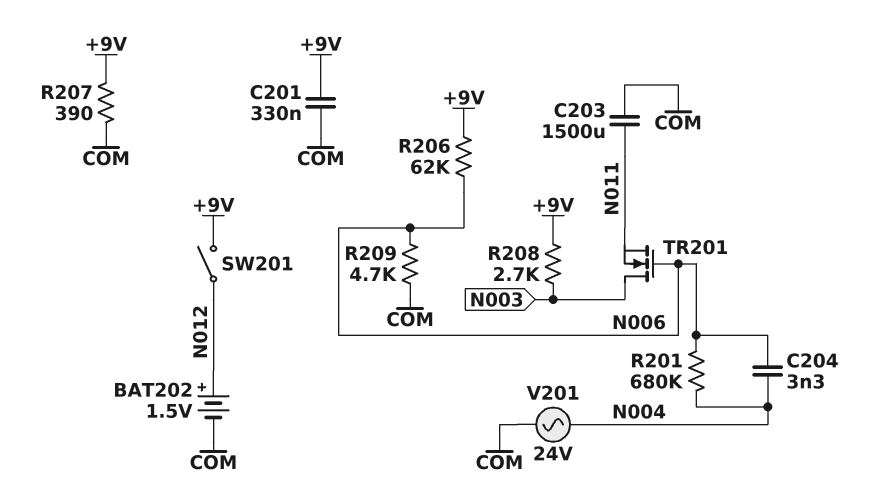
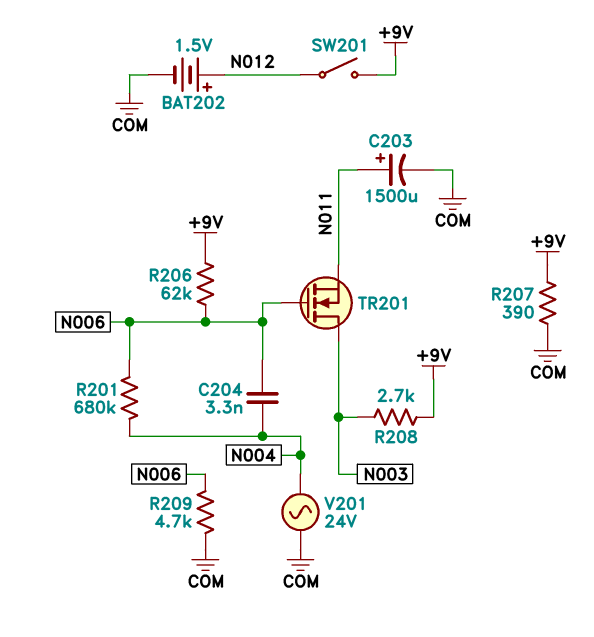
C201: 330nF (+9V, COM) -> none
C203: 1500uF (COM, N011) -> 1500uF (plus N011, minus COM)

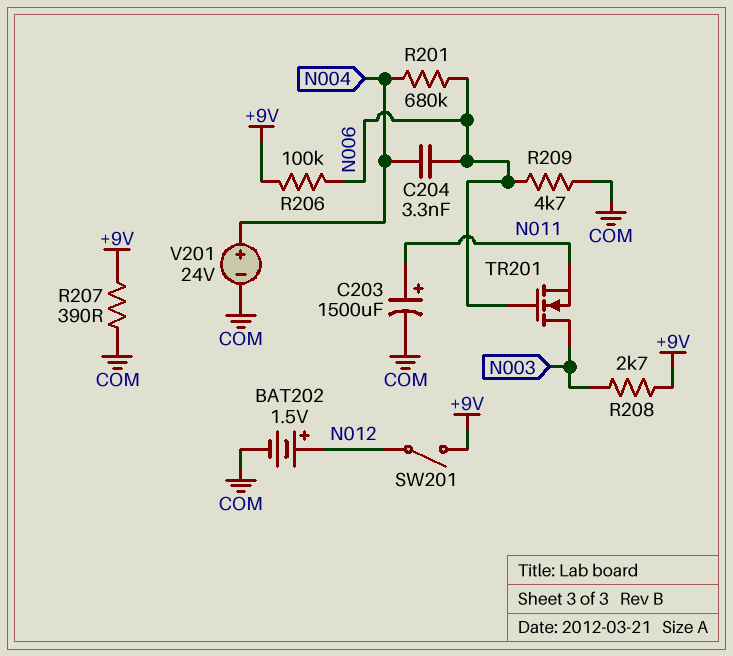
R206: 62k (+9V, N006) -> 100k (+9V, N006)
V201: AC 24V (COM, N004) -> 24V (plus N004, minus COM)

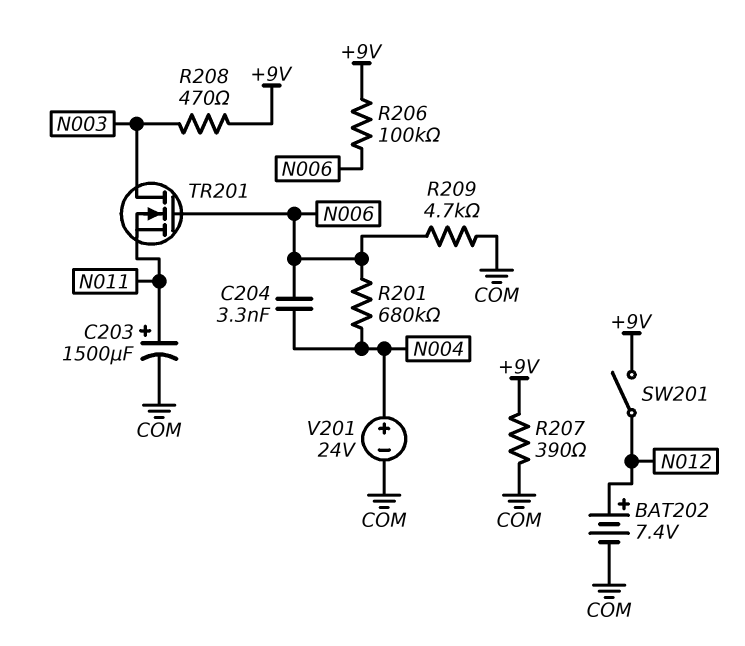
BAT202: 1.5V (plus N012, minus COM) -> 7.4V (plus N012, minus COM)
R208: 2.7k (+9V, N003) -> 470 (+9V, N003)

